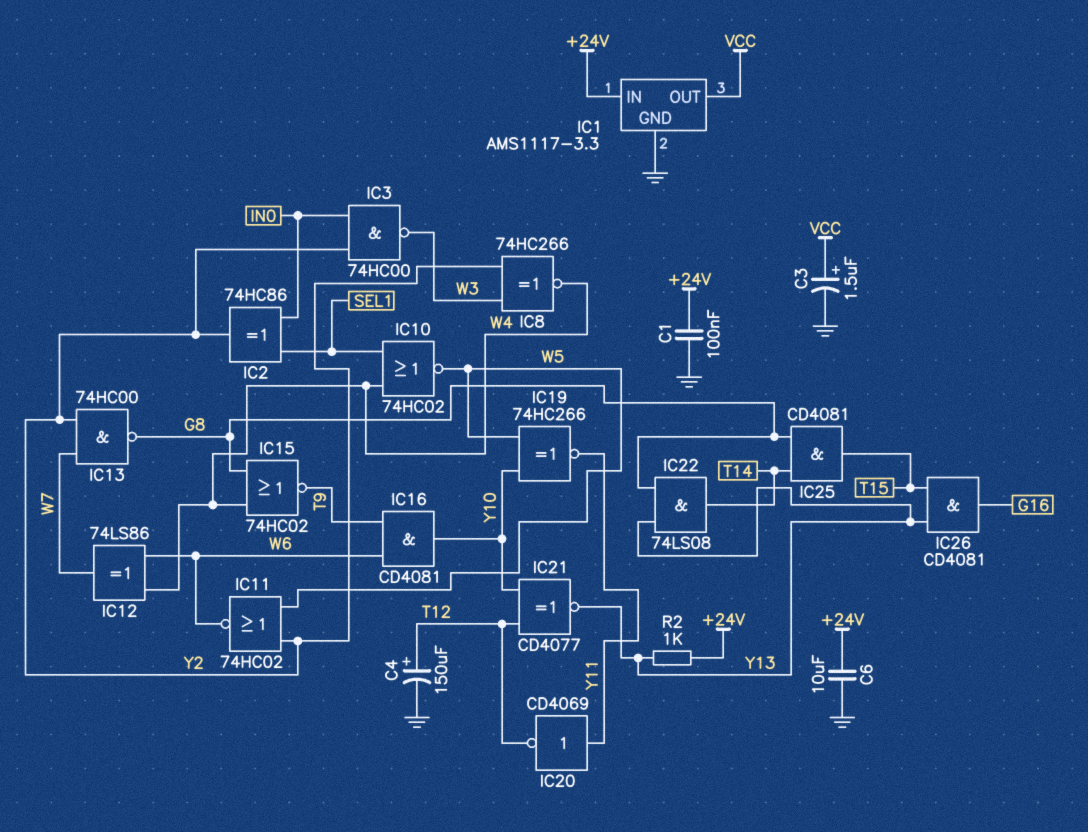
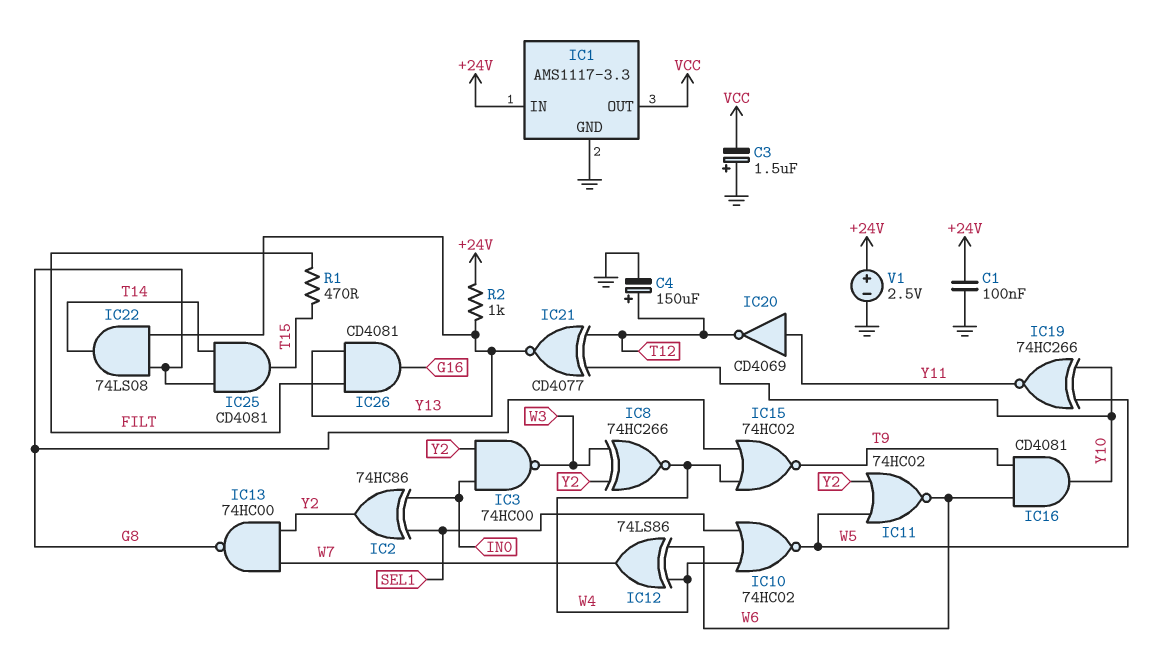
C3: 1.5uF (plus VCC, minus GND) -> 1.5uF (plus GND, minus VCC)
C6: 10uF (+24V, GND) -> none
IC26: AND CD4081 (in T15, in Y13, out G16) -> AND CD4081 (in FILT, in Y13, out G16)
R1: none -> 470 (FILT, T15)
V1: none -> 2.5V (plus +24V, minus GND)

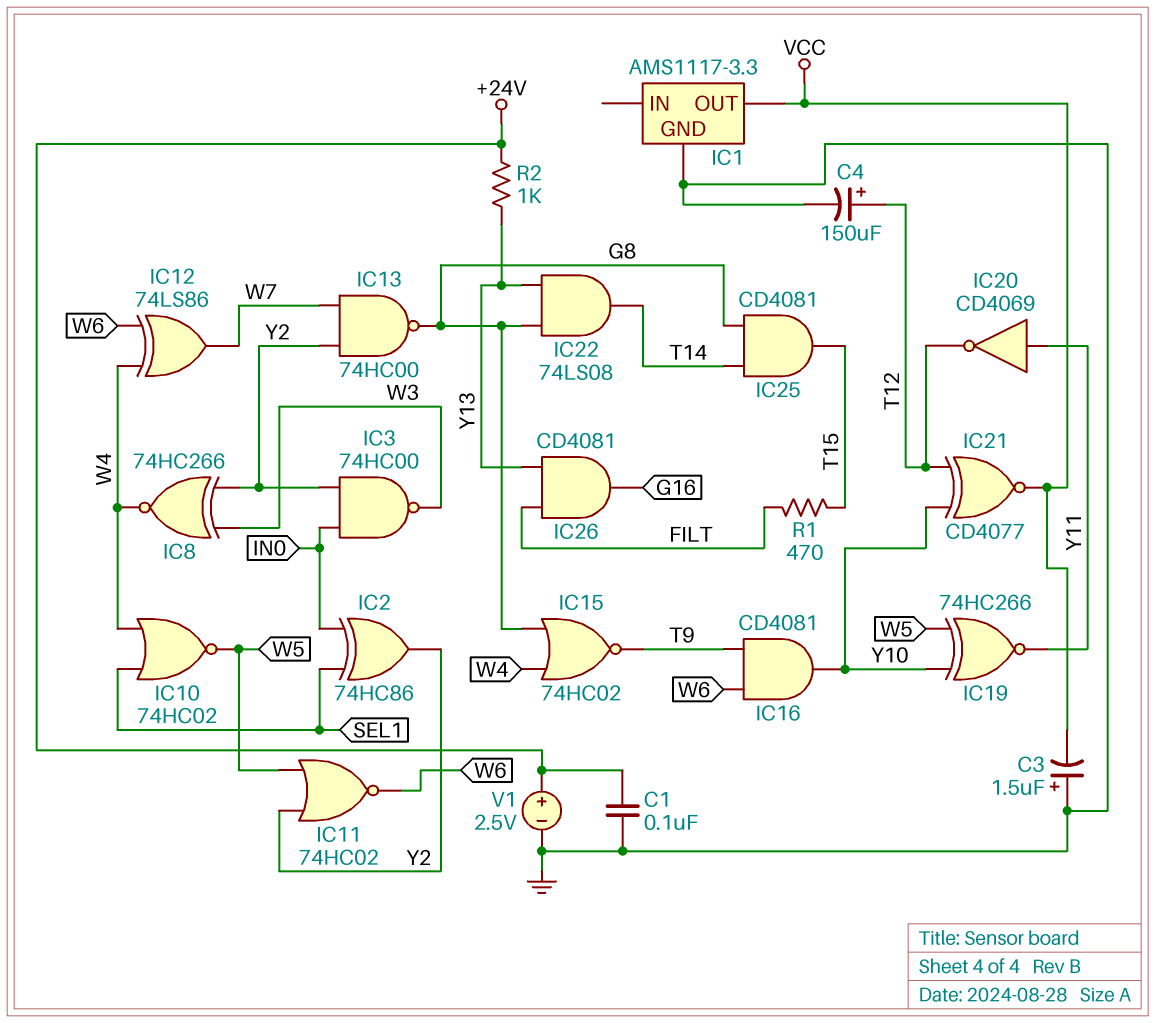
IC1 pin IN: +24V -> none
IC21: XNOR CD4077 (in T12, in Y10, out Y13) -> XNOR CD4077 (in T12, in Y10, out VCC)

